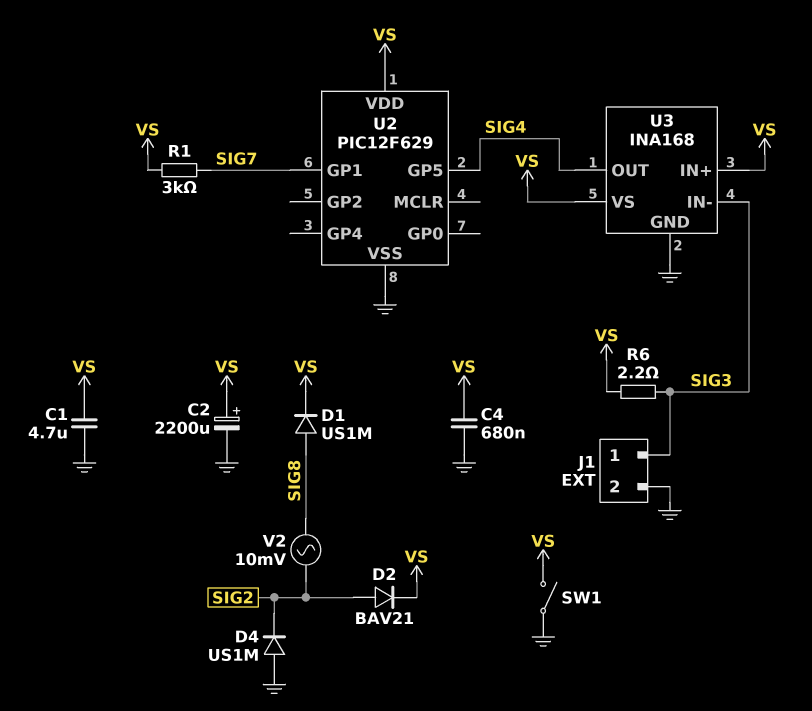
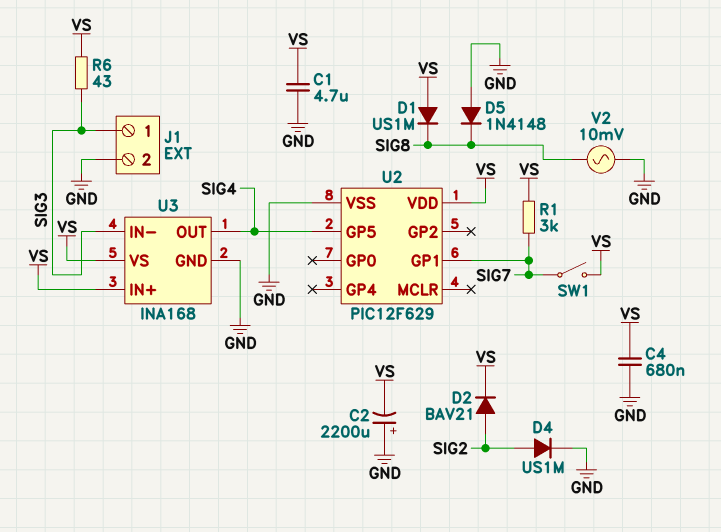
C2: 2200uF (plus VS, minus GND) -> 2200uF (plus GND, minus VS)
D1: diode US1M (A SIG8, K VS) -> diode US1M (A VS, K SIG8)
D4: diode US1M (A GND, K SIG2) -> diode US1M (A SIG2, K GND)
D5: none -> diode 1N4148 (A GND, K SIG8)
R6: 2.2 (SIG3, VS) -> 43 (SIG3, VS)
SW1: switch (GND, VS) -> switch (SIG7, VS)
V2: AC 10mV (SIG2, SIG8) -> AC 10mV (GND, SIG8)

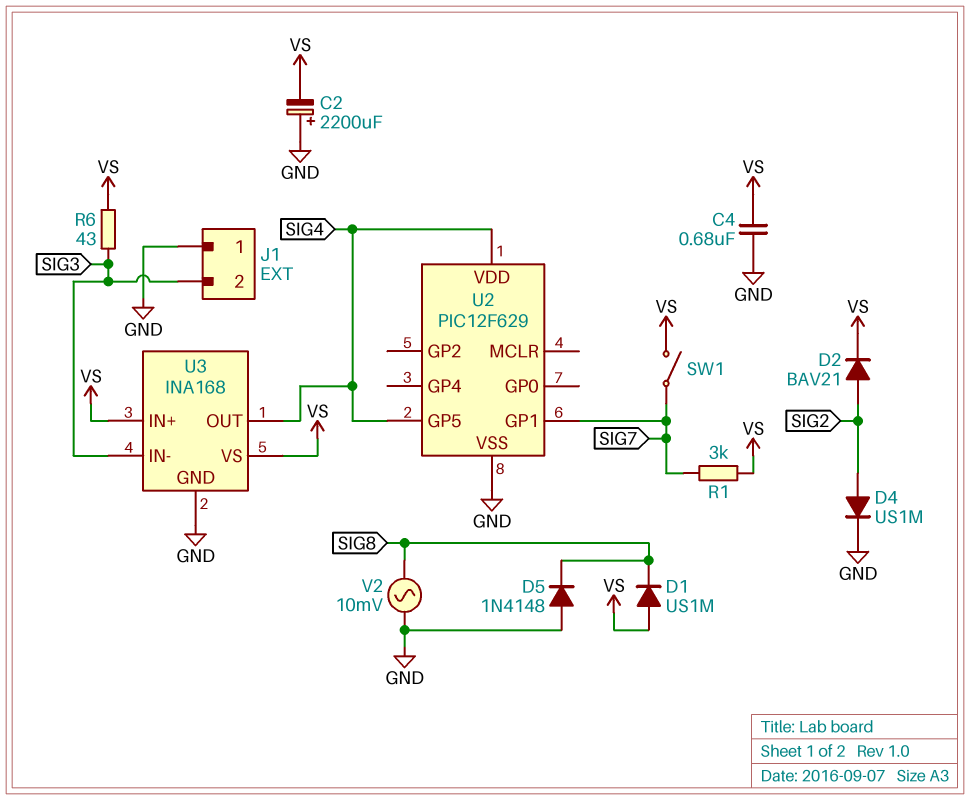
C1: 4.7uF (GND, VS) -> none
J1 pin 1: SIG3 -> GND
J1 pin 2: GND -> SIG3
U2 pin VDD: VS -> SIG4

